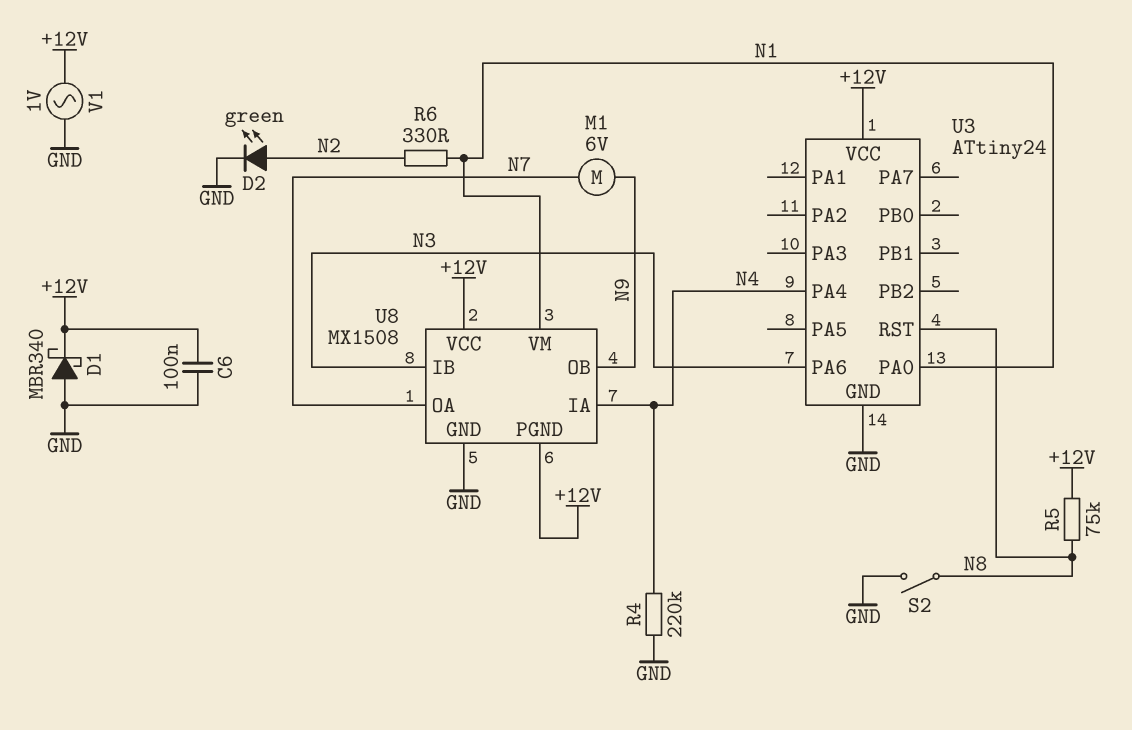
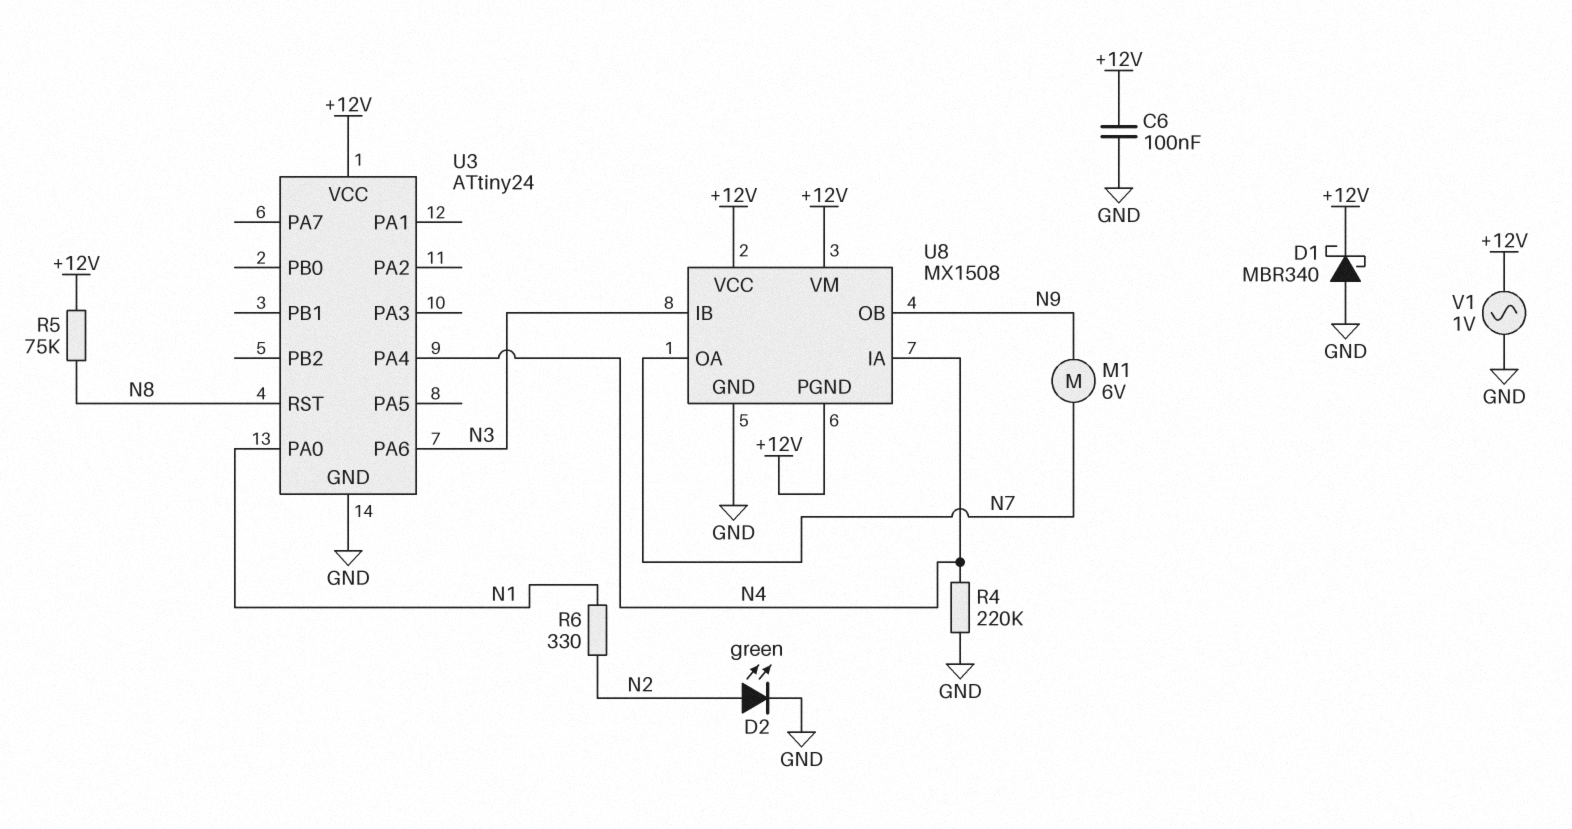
S2: switch (GND, N8) -> none
U8 pin VM: N1 -> +12V

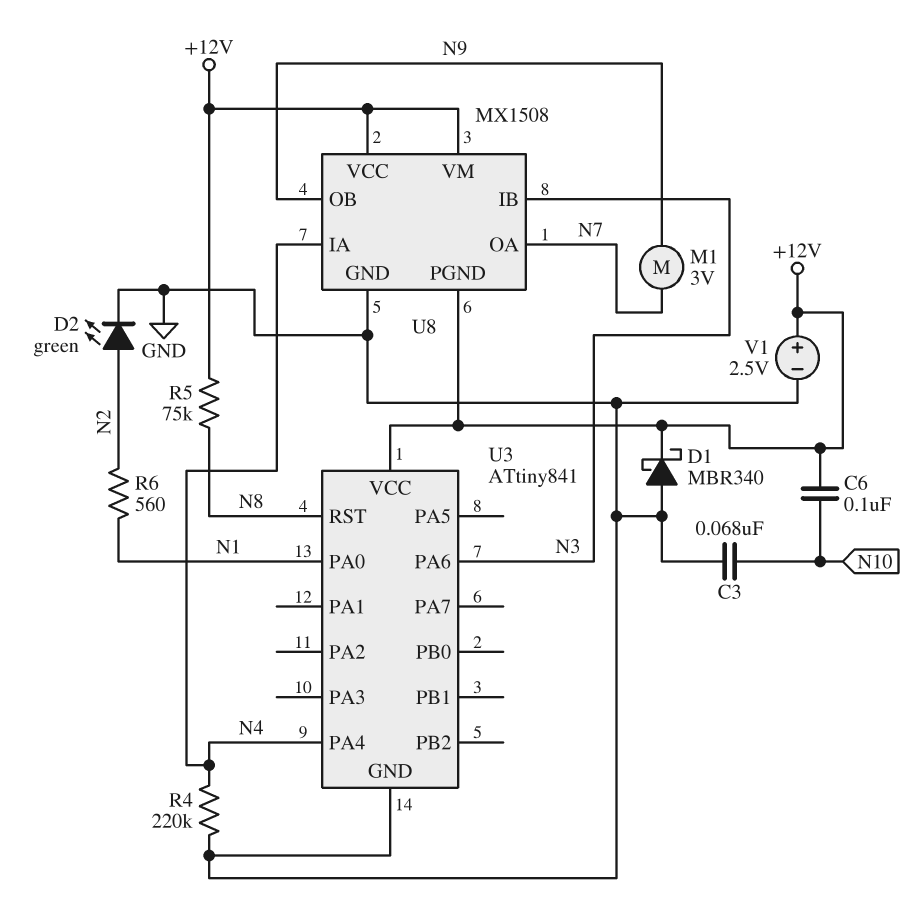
C3: none -> 68nF (GND, N10)
C6: 100nF (+12V, GND) -> 100nF (+12V, N10)
M1: motor 6V (N7, N9) -> motor 3V (N7, N9)
R6: 330 (N1, N2) -> 560 (N1, N2)
U3: ATtiny24 -> ATtiny841
V1: AC 1V (+12V, GND) -> 2.5V (plus +12V, minus GND)

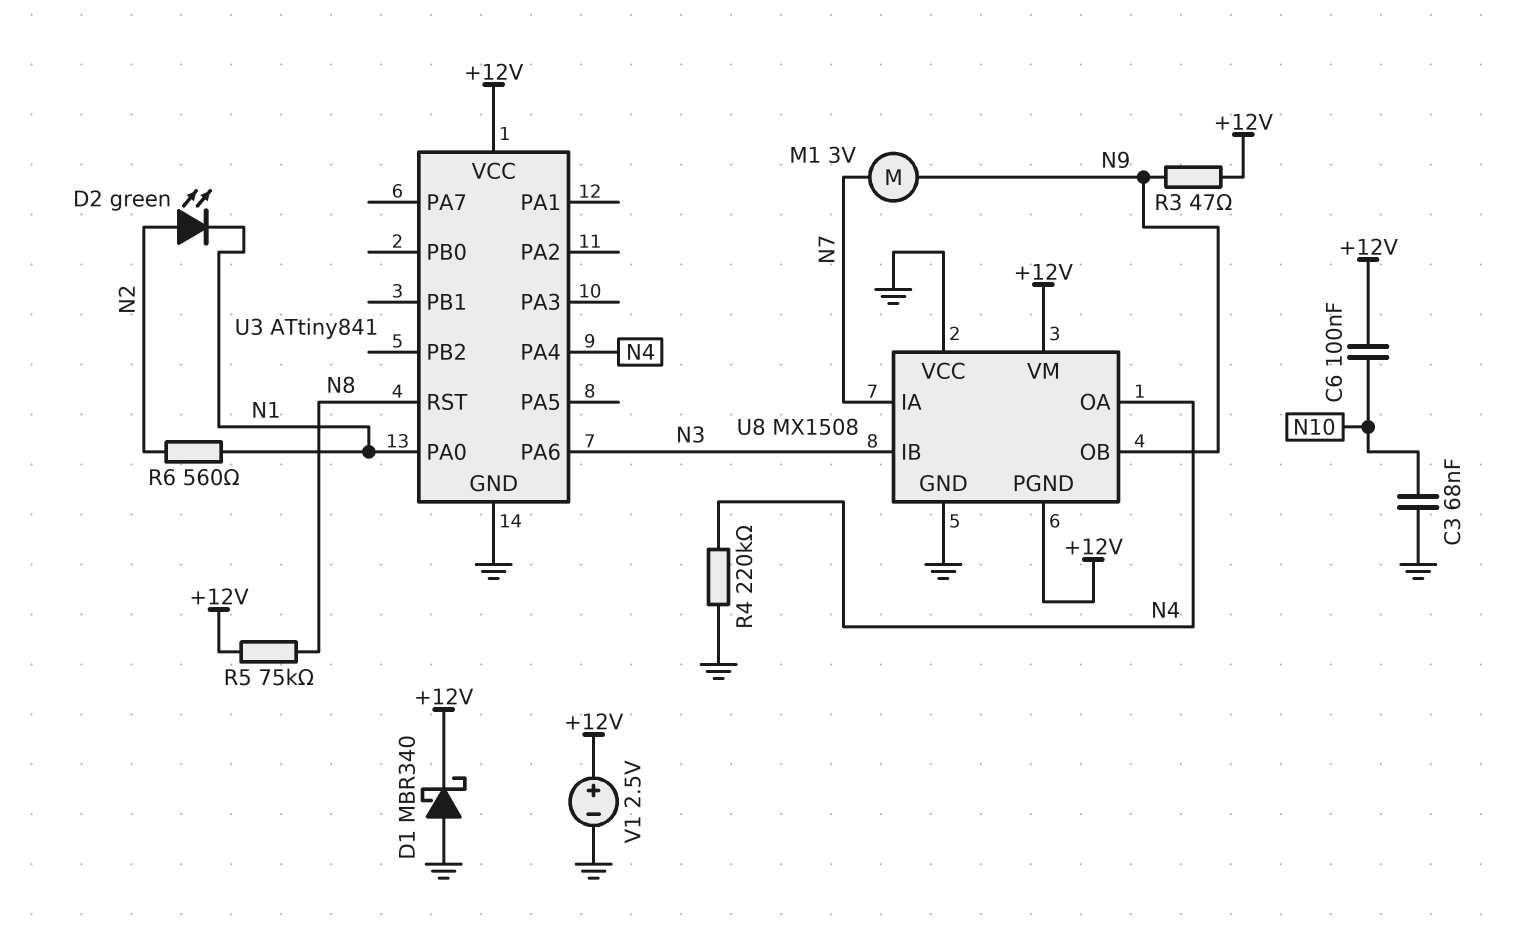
D2: LED green (A N2, K GND) -> LED green (A N2, K N1)
R3: none -> 47 (+12V, N9)
U8 pin IA: N4 -> N7
U8 pin OA: N7 -> N4
U8 pin VCC: +12V -> GND

